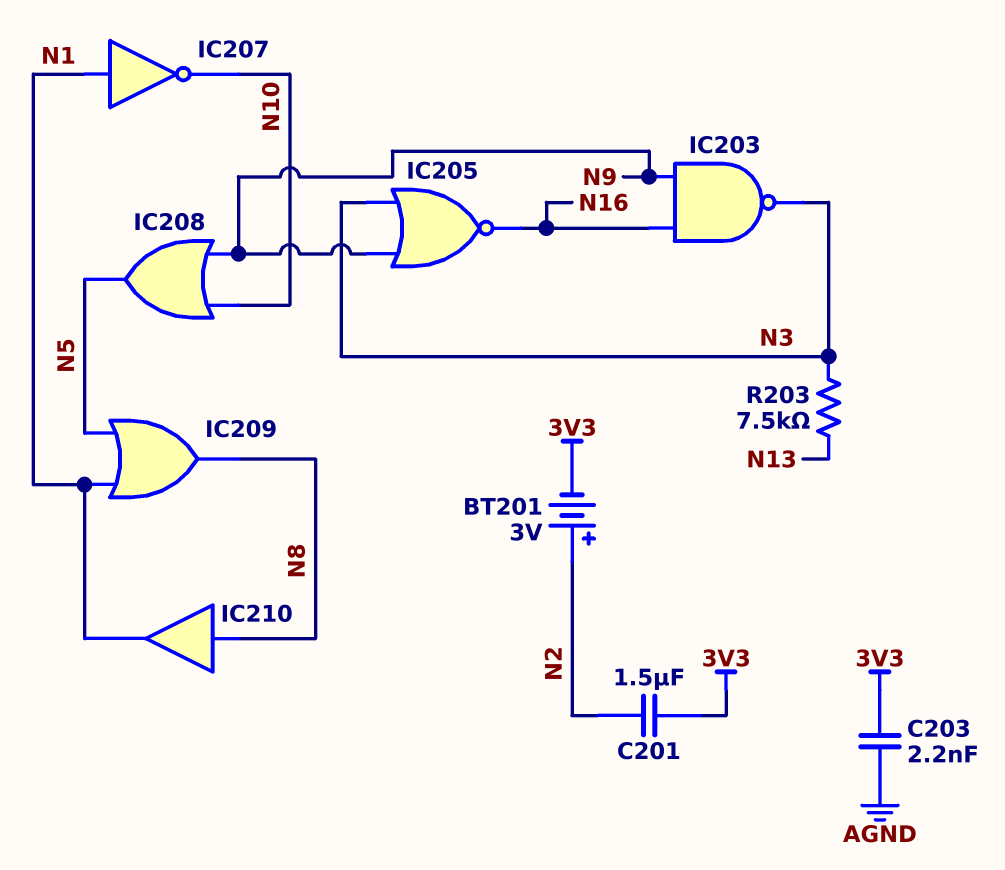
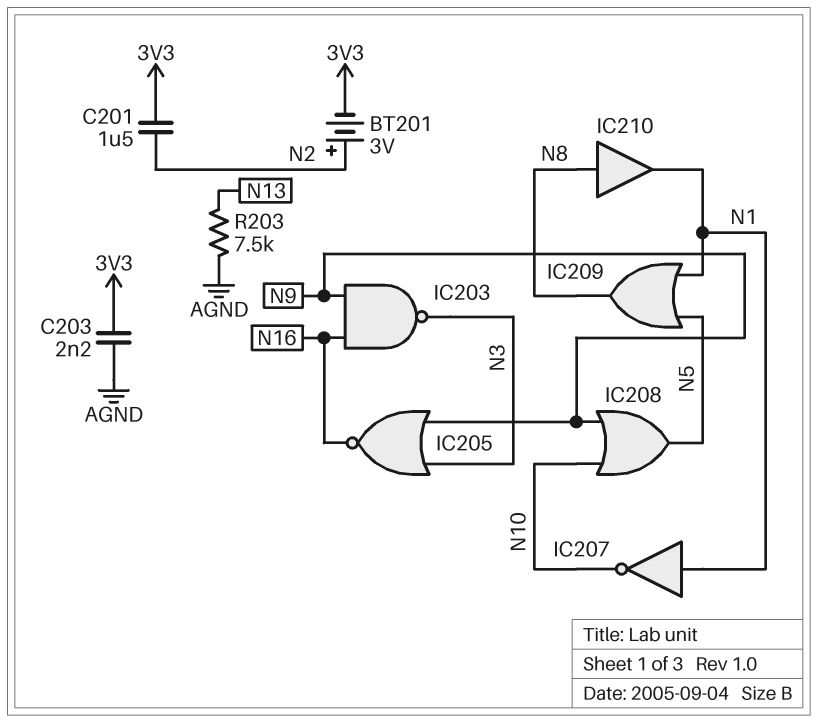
R203: 7.5k (N3, N13) -> 7.5k (AGND, N13)

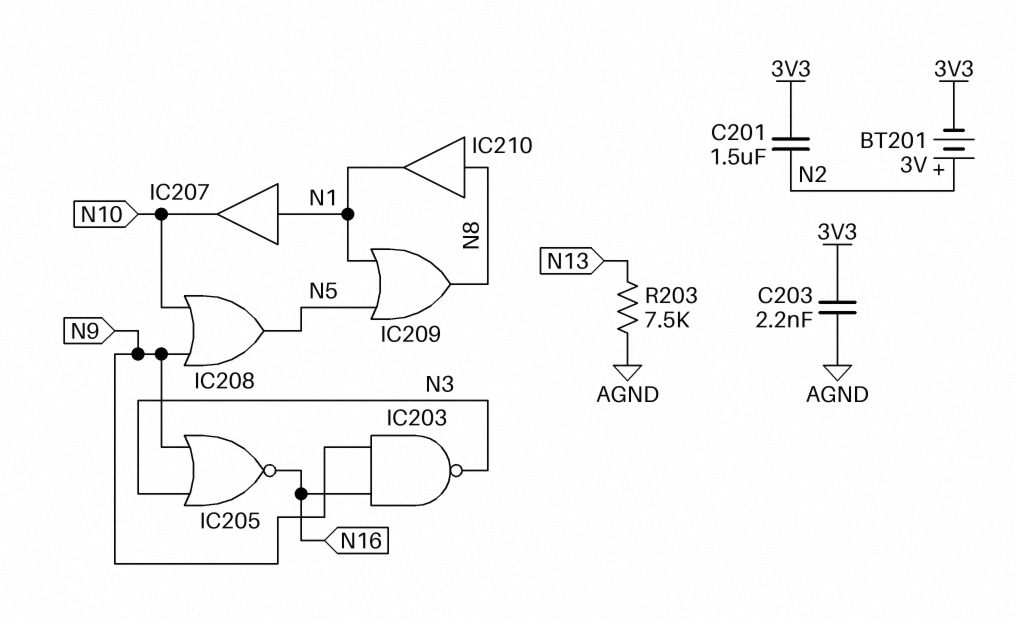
IC207: NOT (in N1, out N10) -> buffer (in N1, out N10)

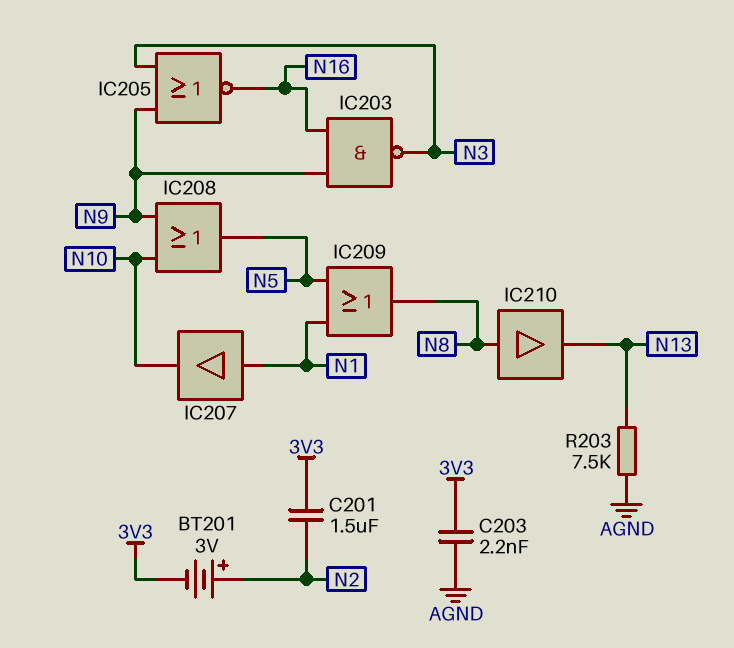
IC210: buffer (in N8, out N1) -> buffer (in N8, out N13)

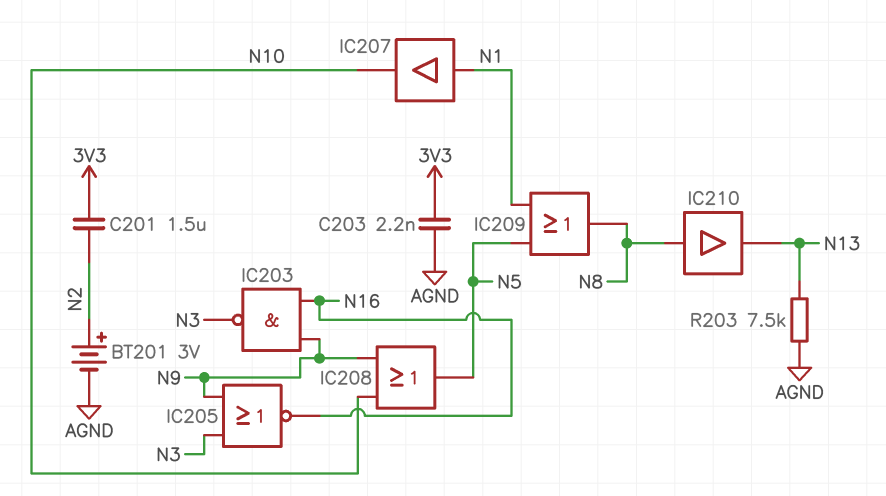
BT201: 3V (plus N2, minus 3V3) -> 3V (plus N2, minus AGND)

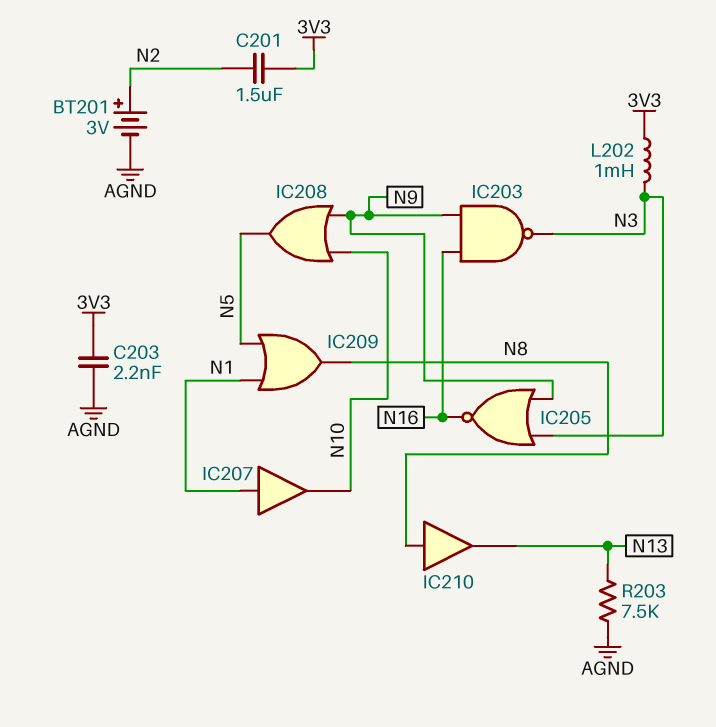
L202: none -> 1mH (3V3, N3)

